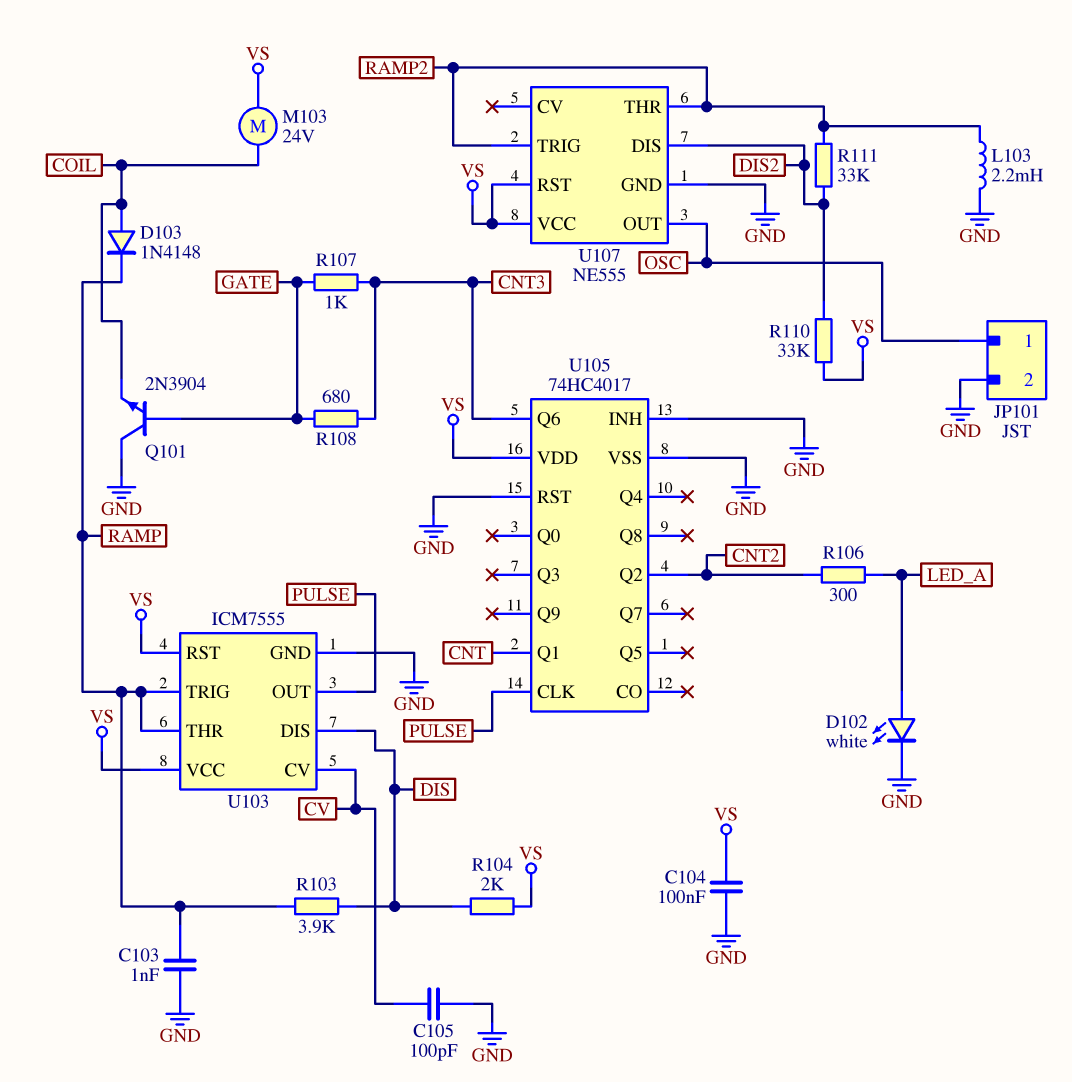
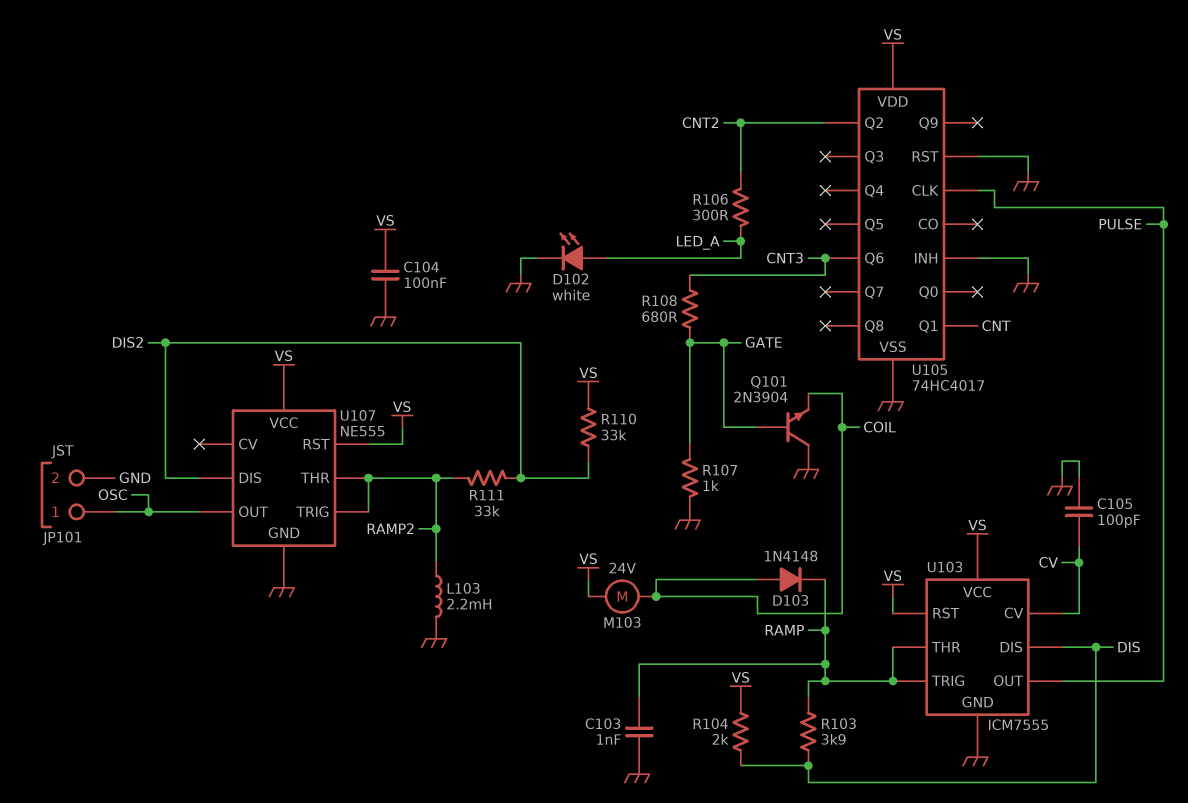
R107: 1k (CNT3, GATE) -> 1k (GATE, GND)

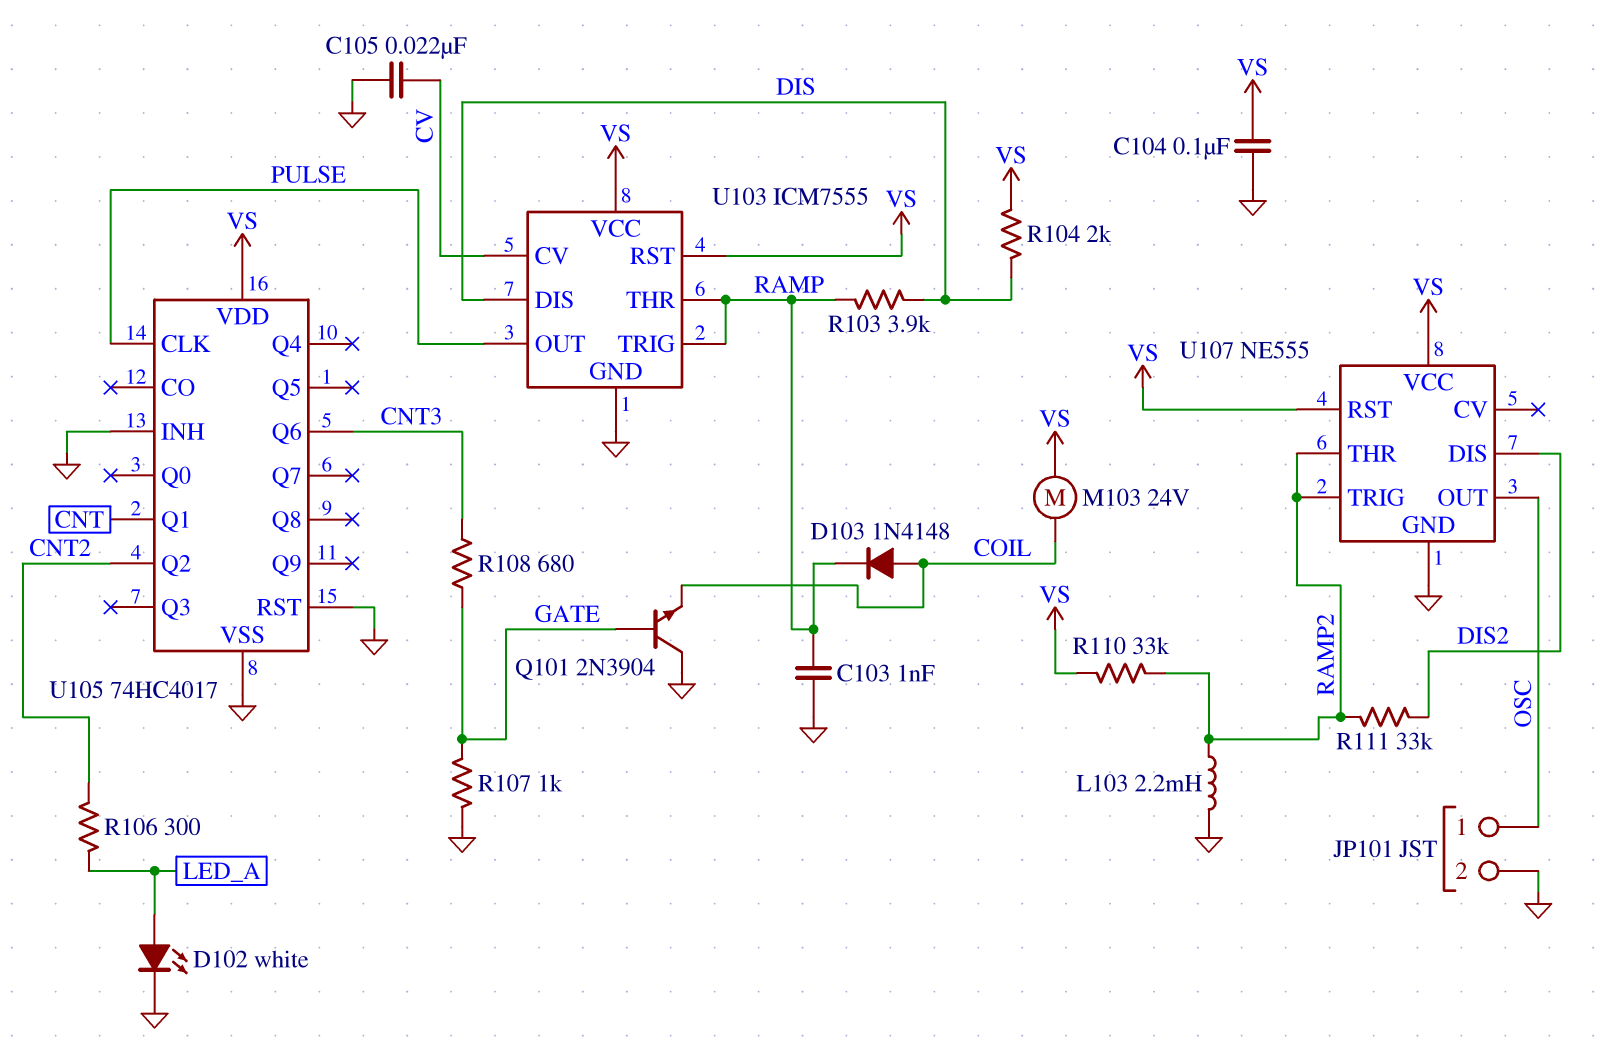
C105: 100pF (CV, GND) -> 22nF (CV, GND)
R110: 33k (DIS2, VS) -> 33k (RAMP2, VS)

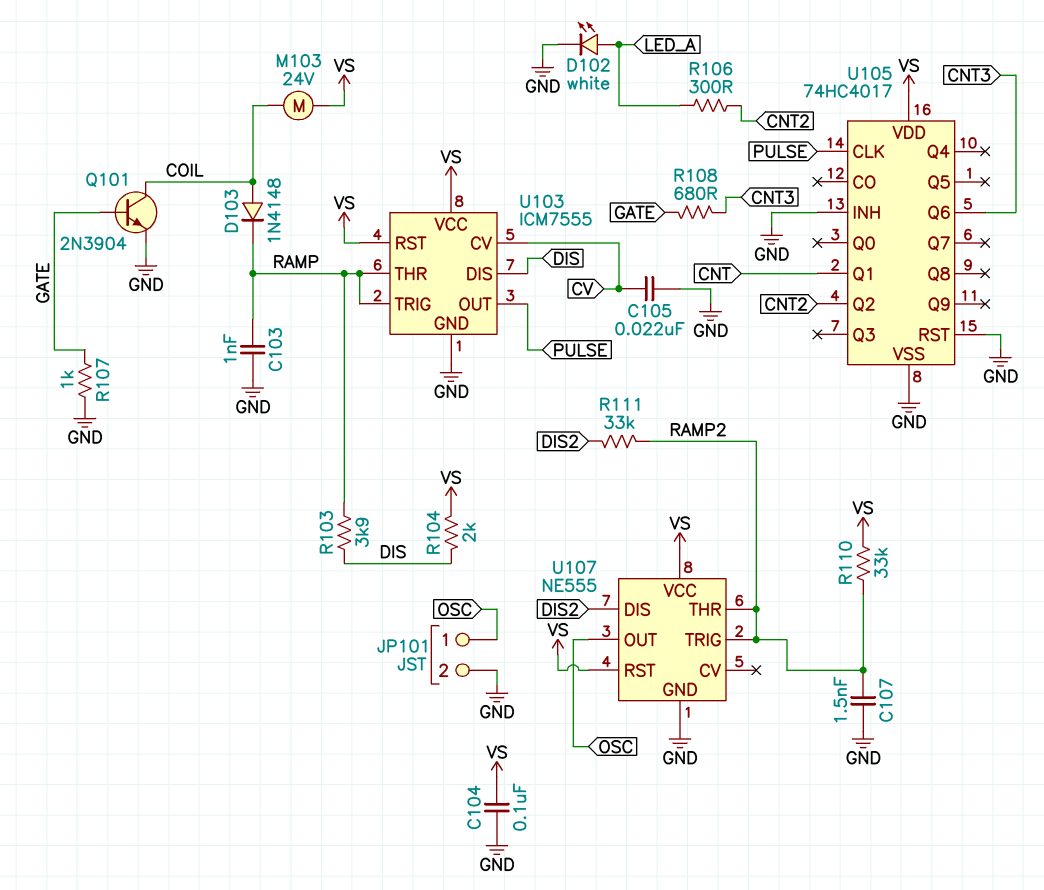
C107: none -> 1.5nF (GND, RAMP2)
L103: 2.2mH (GND, RAMP2) -> none
Q101: NPN 2N3904 (B GATE, C GND, E COIL) -> NPN 2N3904 (B GATE, C COIL, E GND)

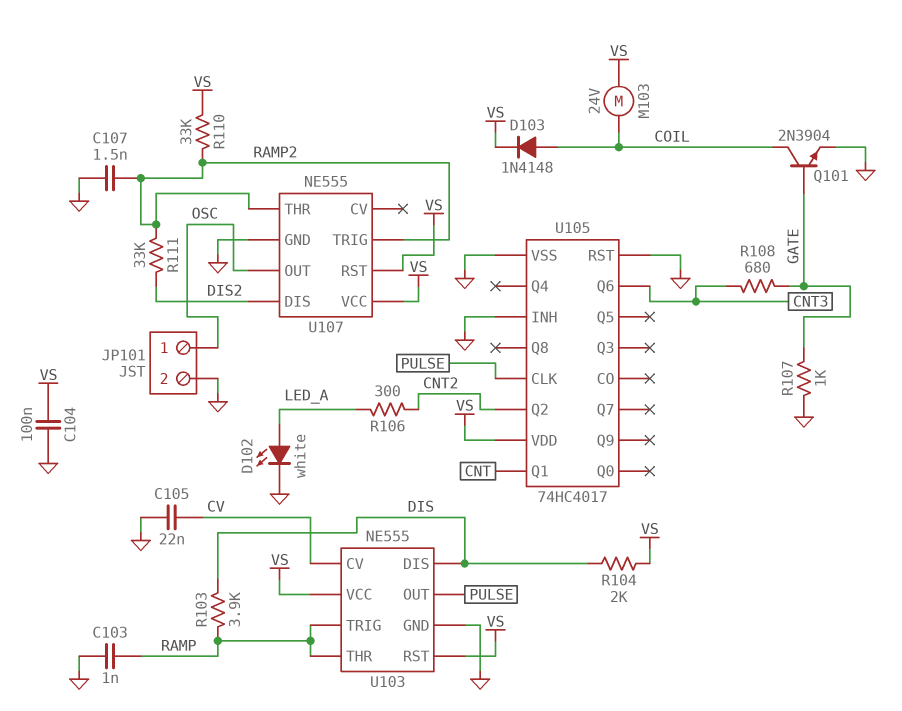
D103: diode 1N4148 (A COIL, K RAMP) -> diode 1N4148 (A COIL, K VS)
U103: ICM7555 -> NE555

